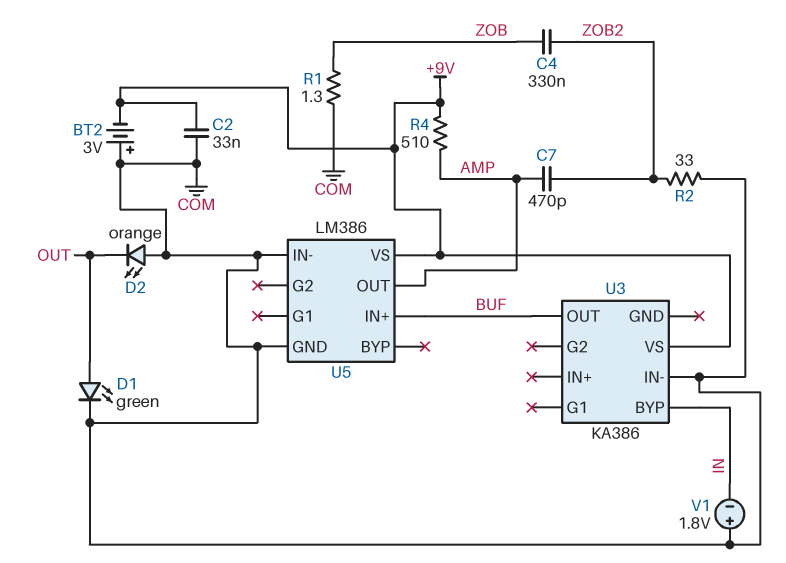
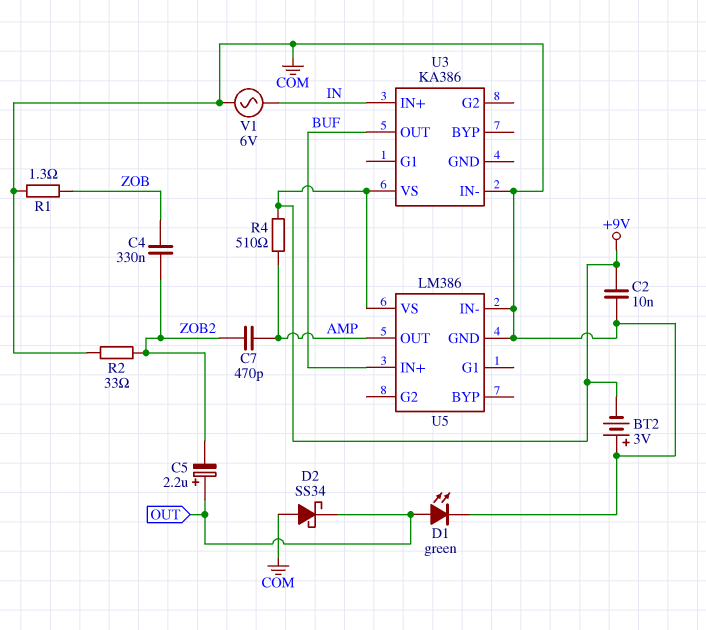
C2: 33nF (+9V, COM) -> 10nF (+9V, COM)
C5: none -> 2.2uF (plus OUT, minus ZOB2)
D2: LED orange (A COM, K OUT) -> schottky SS34 (A COM, K OUT)
U3 pin BYP: IN -> none
U3 pin IN+: none -> IN
V1: 1.8V (plus COM, minus IN) -> AC 6V (COM, IN)

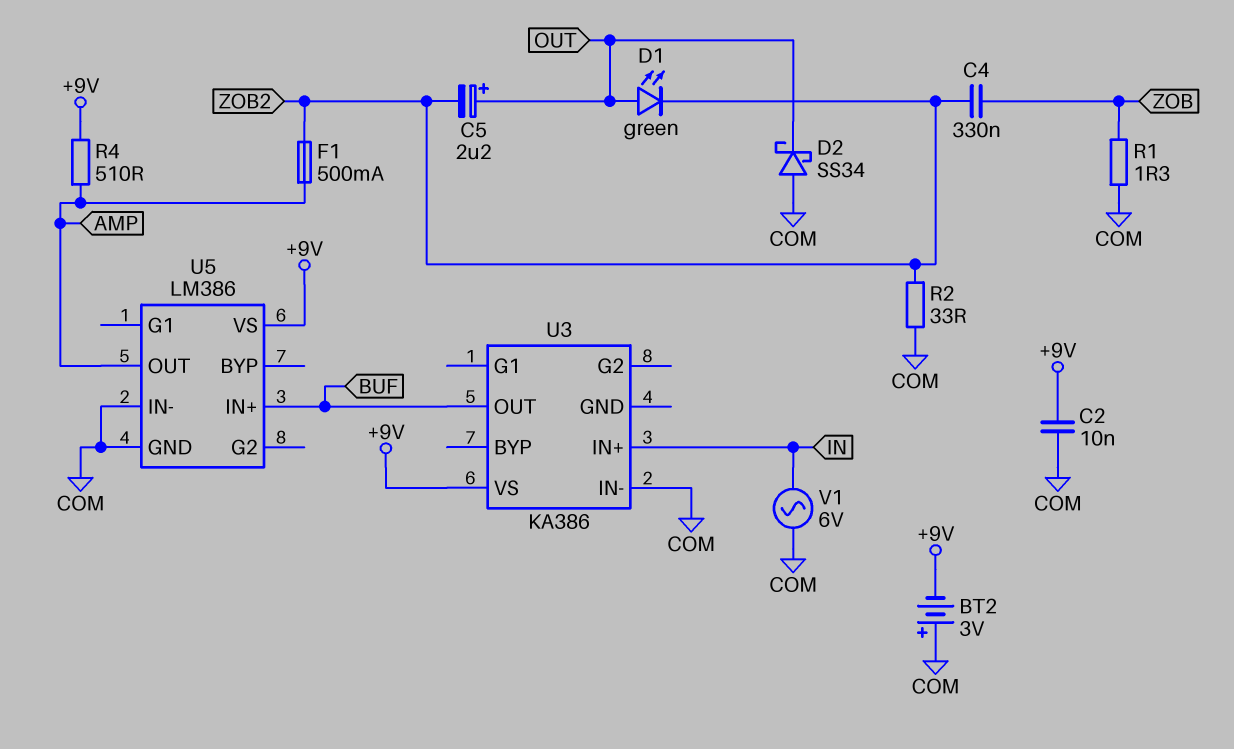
C7: 470pF (AMP, ZOB2) -> none
D1: LED green (A OUT, K COM) -> LED green (A OUT, K ZOB2)
F1: none -> 500mA (AMP, ZOB2)

